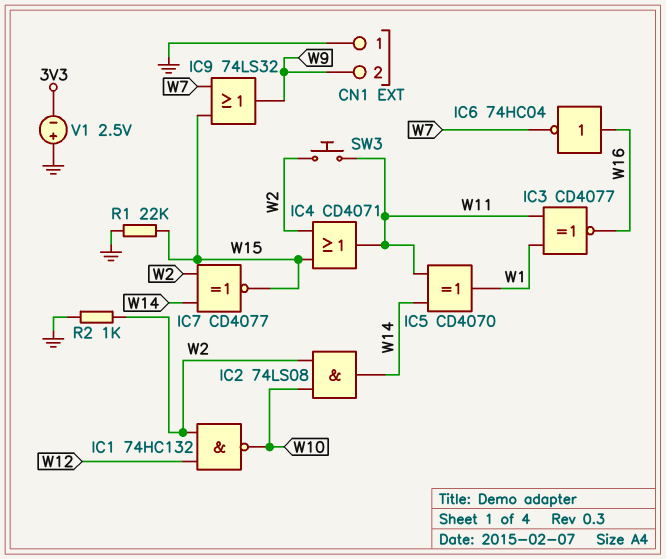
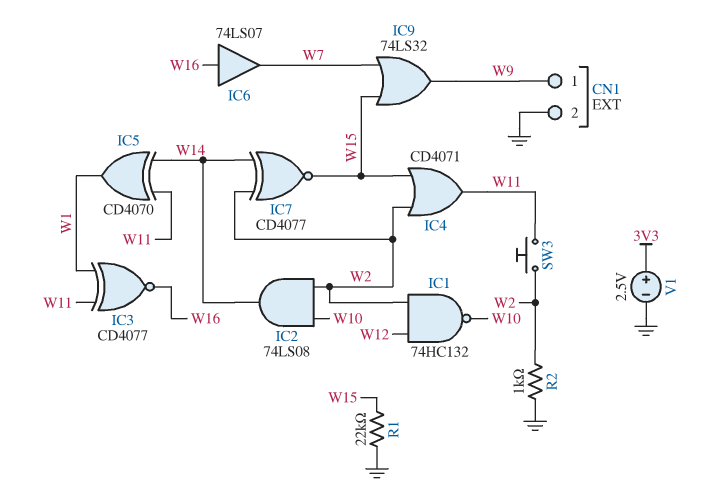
CN1 pin 1: GND -> W9
CN1 pin 2: W9 -> GND
IC6: NOT 74HC04 (in W16, out W7) -> buffer 74LS07 (in W16, out W7)
V1: 2.5V (plus GND, minus 3V3) -> 2.5V (plus 3V3, minus GND)

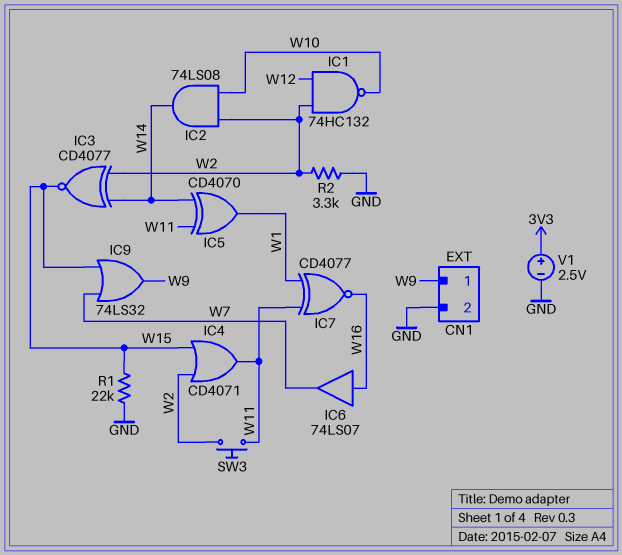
IC3: XNOR CD4077 (in W1, in W11, out W16) -> XNOR CD4077 (in W2, in W14, out W15)
IC7: XNOR CD4077 (in W2, in W14, out W15) -> XNOR CD4077 (in W1, in W11, out W16)
R2: 1k (GND, W2) -> 3.3k (GND, W2)

